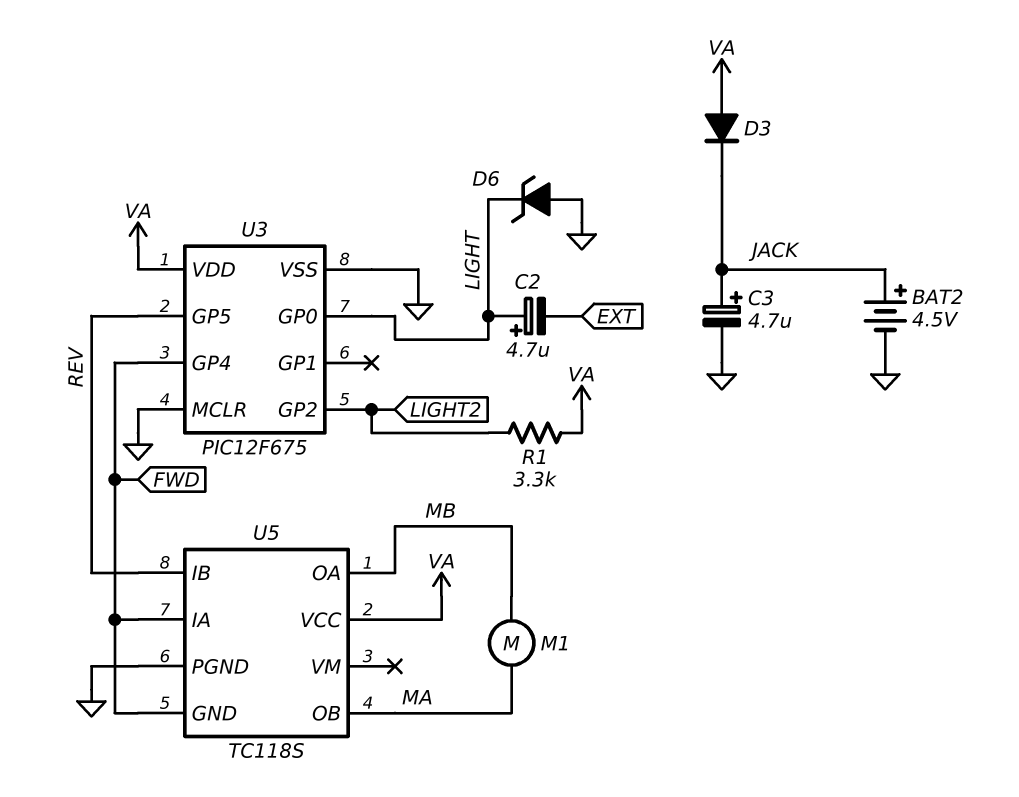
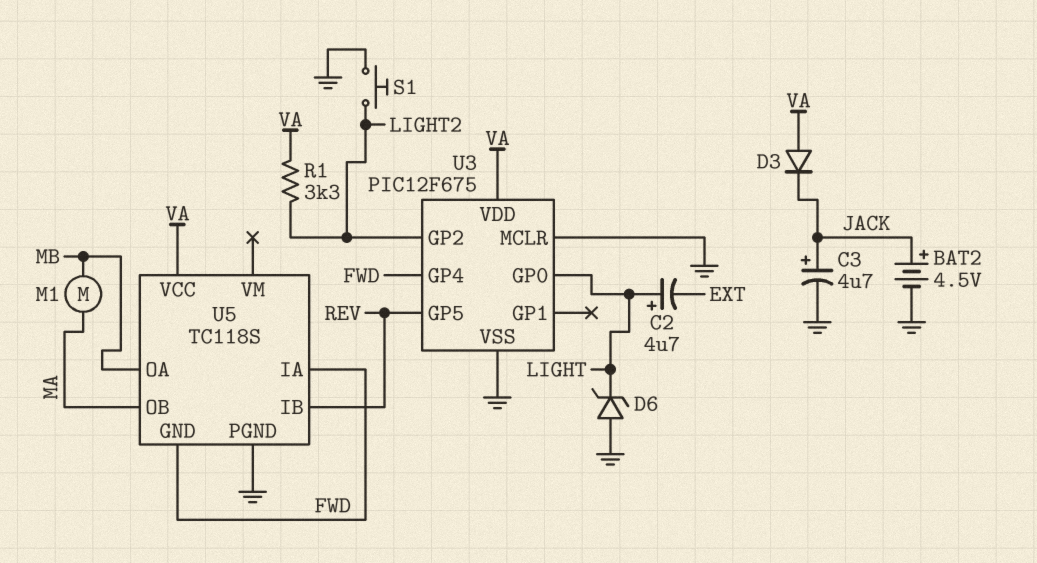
S1: none -> button (GND, LIGHT2)

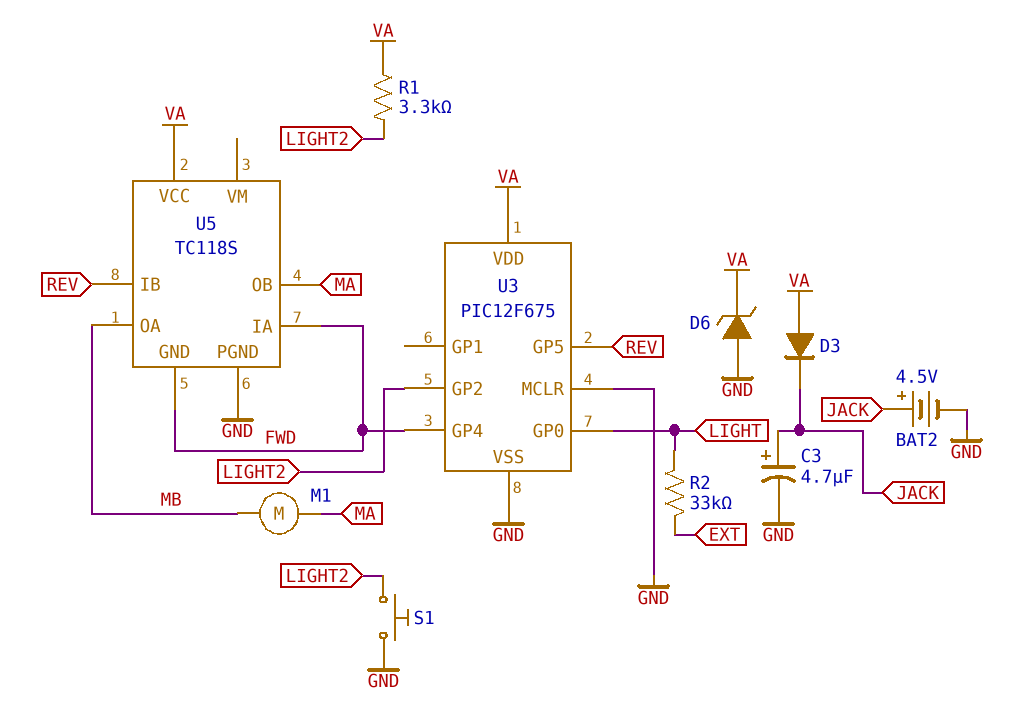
C2: 4.7uF (plus LIGHT, minus EXT) -> none
D6: zener (A GND, K LIGHT) -> zener (A GND, K VA)
R2: none -> 33k (EXT, LIGHT)

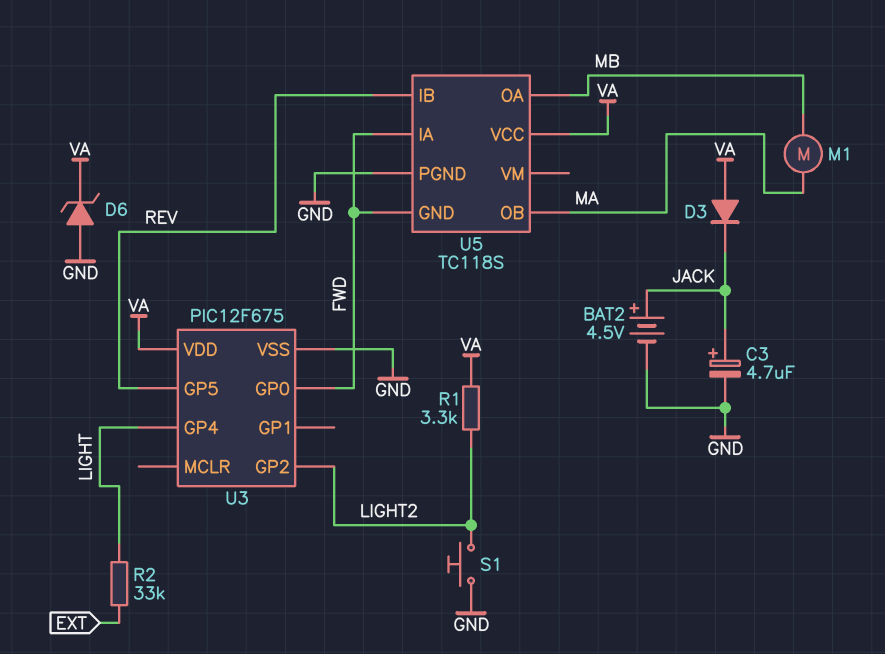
U3 pin GP0: LIGHT -> FWD
U3 pin GP4: FWD -> LIGHT
U3 pin MCLR: GND -> none

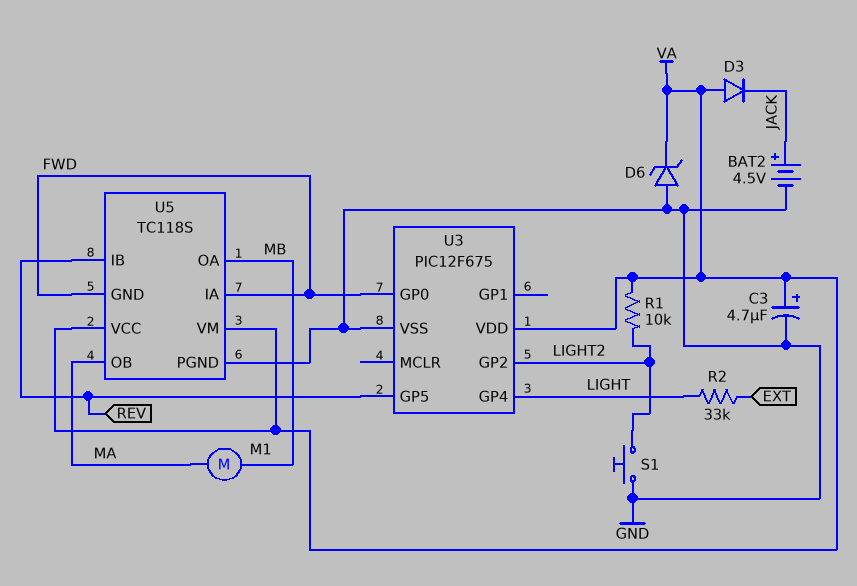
C3: 4.7uF (plus JACK, minus GND) -> 4.7uF (plus VA, minus GND)
R1: 3.3k (LIGHT2, VA) -> 10k (LIGHT2, VA)
U5 pin VM: none -> VA

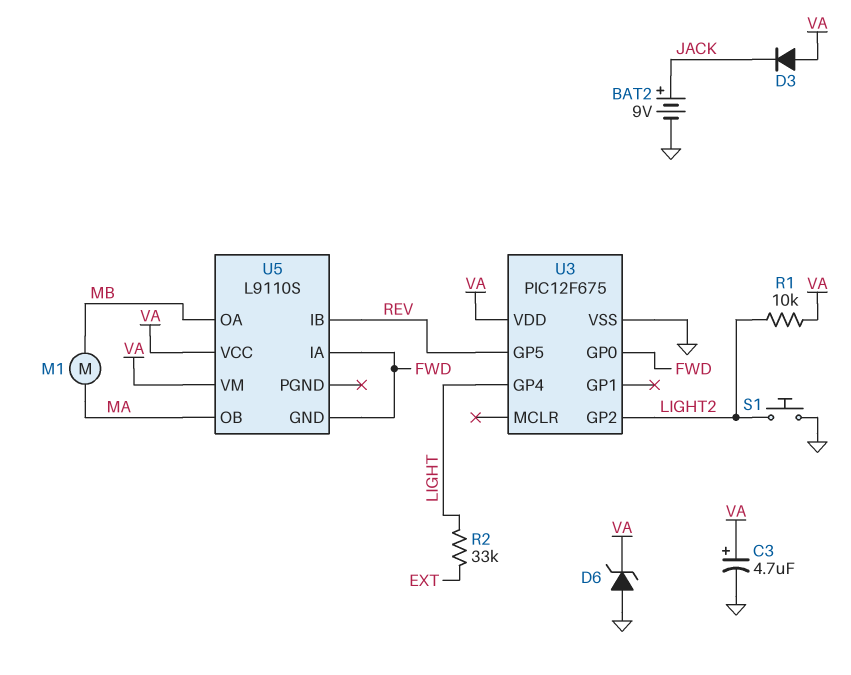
BAT2: 4.5V (plus JACK, minus GND) -> 9V (plus JACK, minus GND)
U5: TC118S -> L9110S
U5 pin PGND: GND -> none

